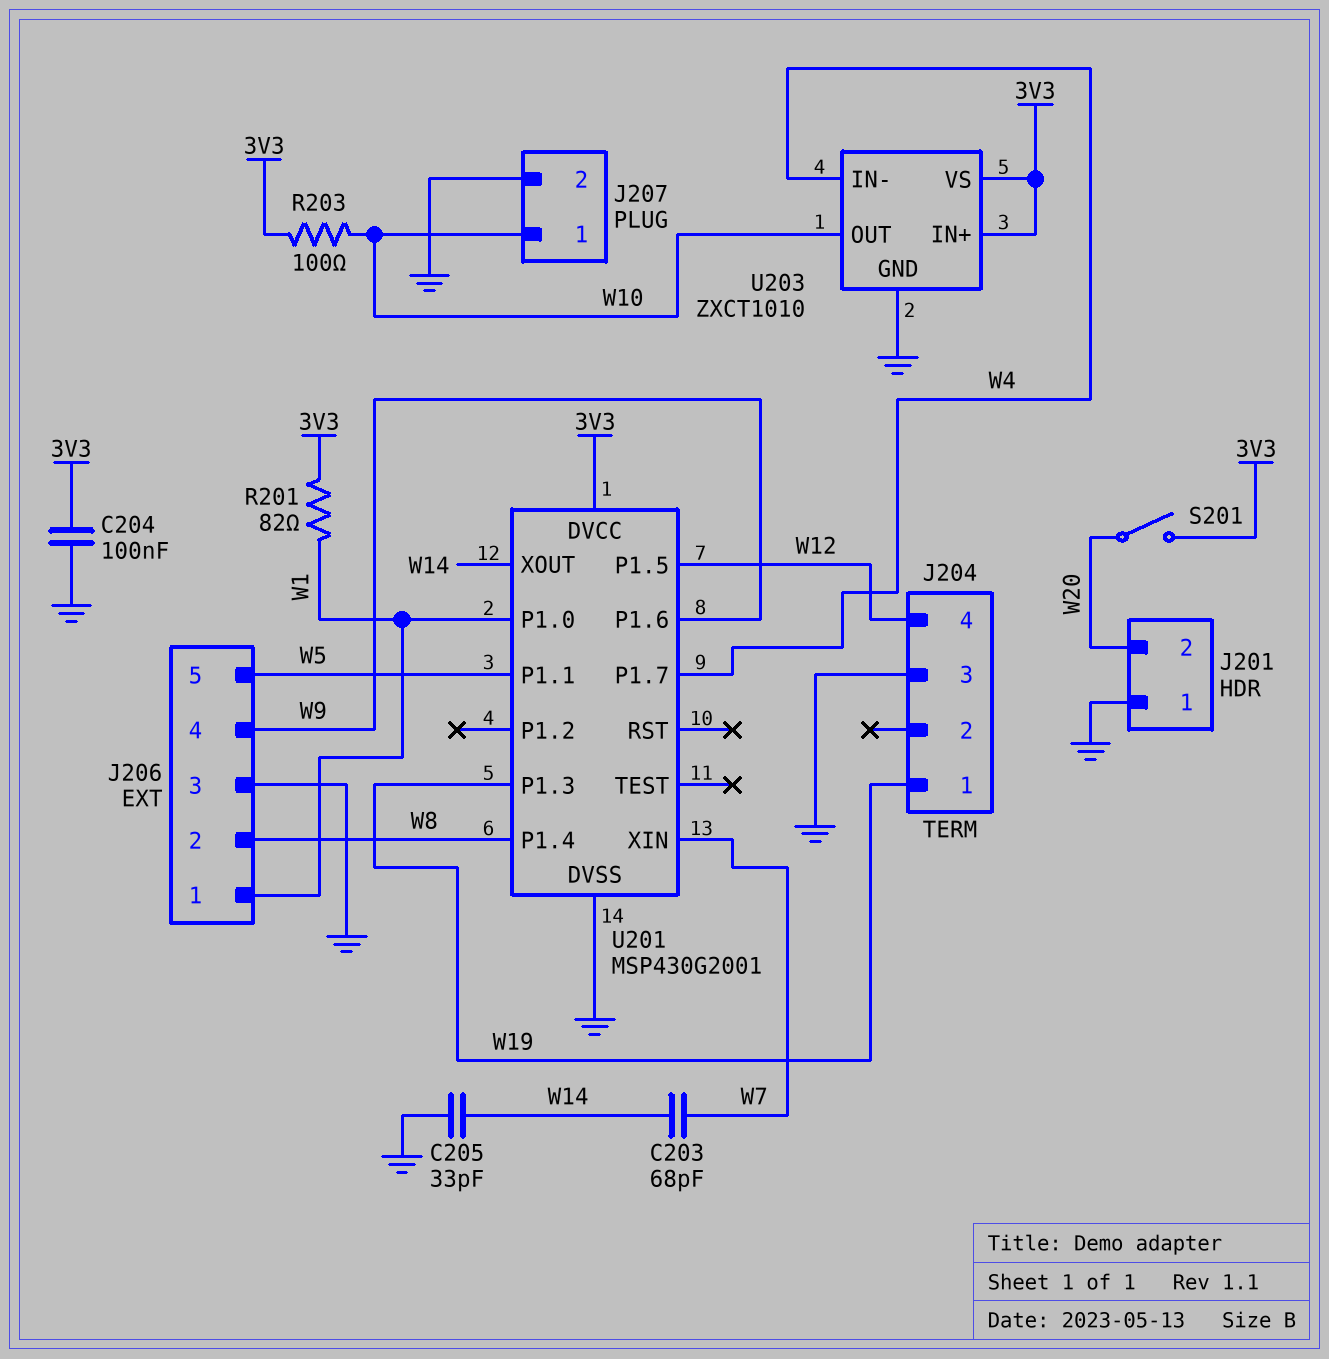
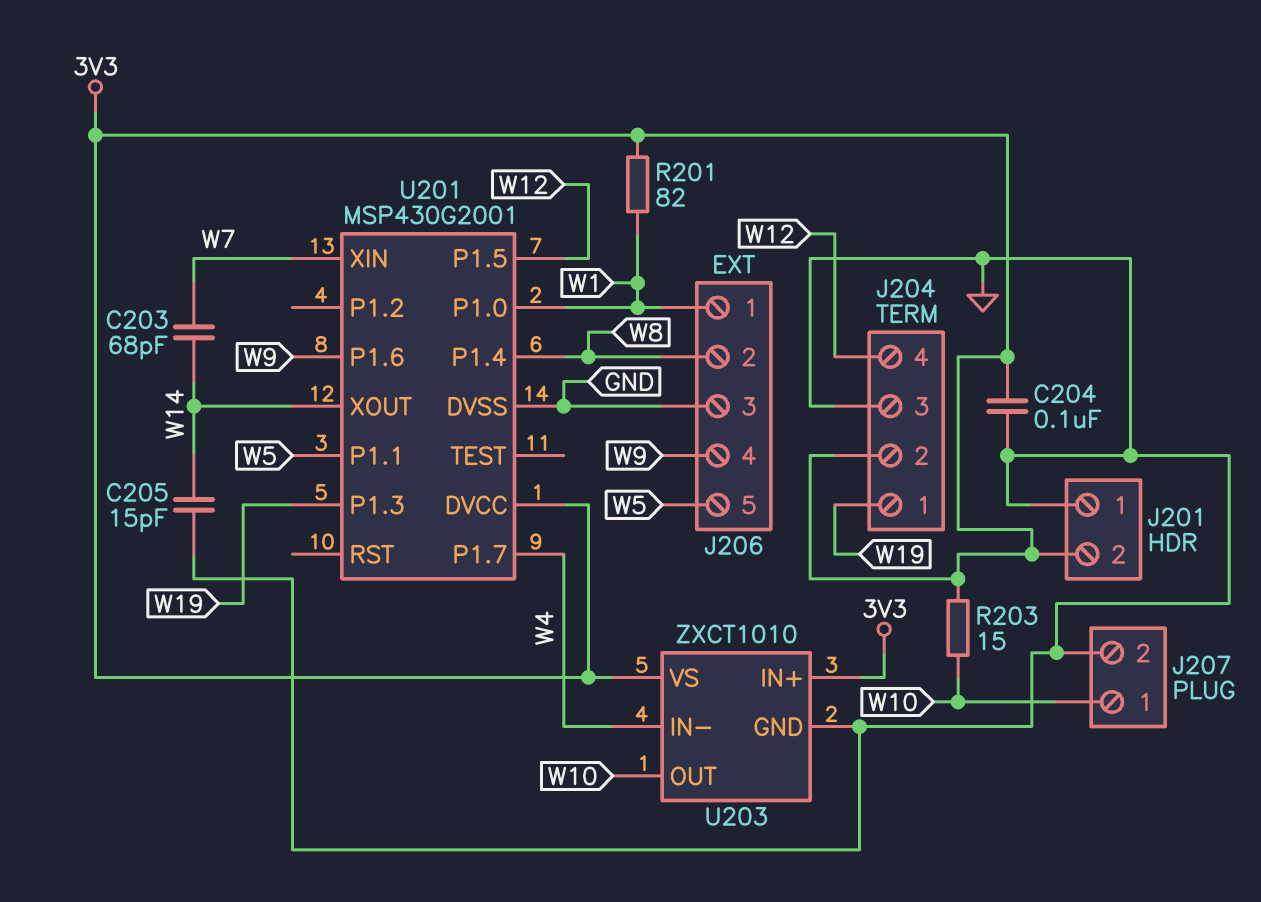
C205: 33pF (GND, W14) -> 15pF (GND, W14)
J201 pin 2: W20 -> 3V3
J204 pin 2: none -> 3V3
R203: 100 (3V3, W10) -> 15 (3V3, W10)
S201: switch (3V3, W20) -> none

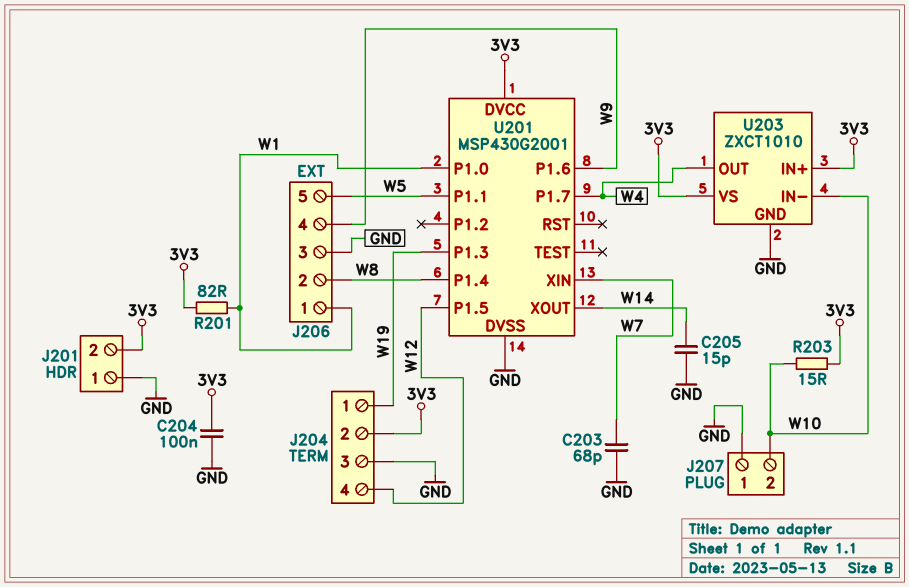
C203: 68pF (W7, W14) -> 68pF (GND, W7)
J207 pin 1: W10 -> GND
J207 pin 2: GND -> W10
U203 pin IN-: W4 -> W10
U203 pin OUT: W10 -> W4

